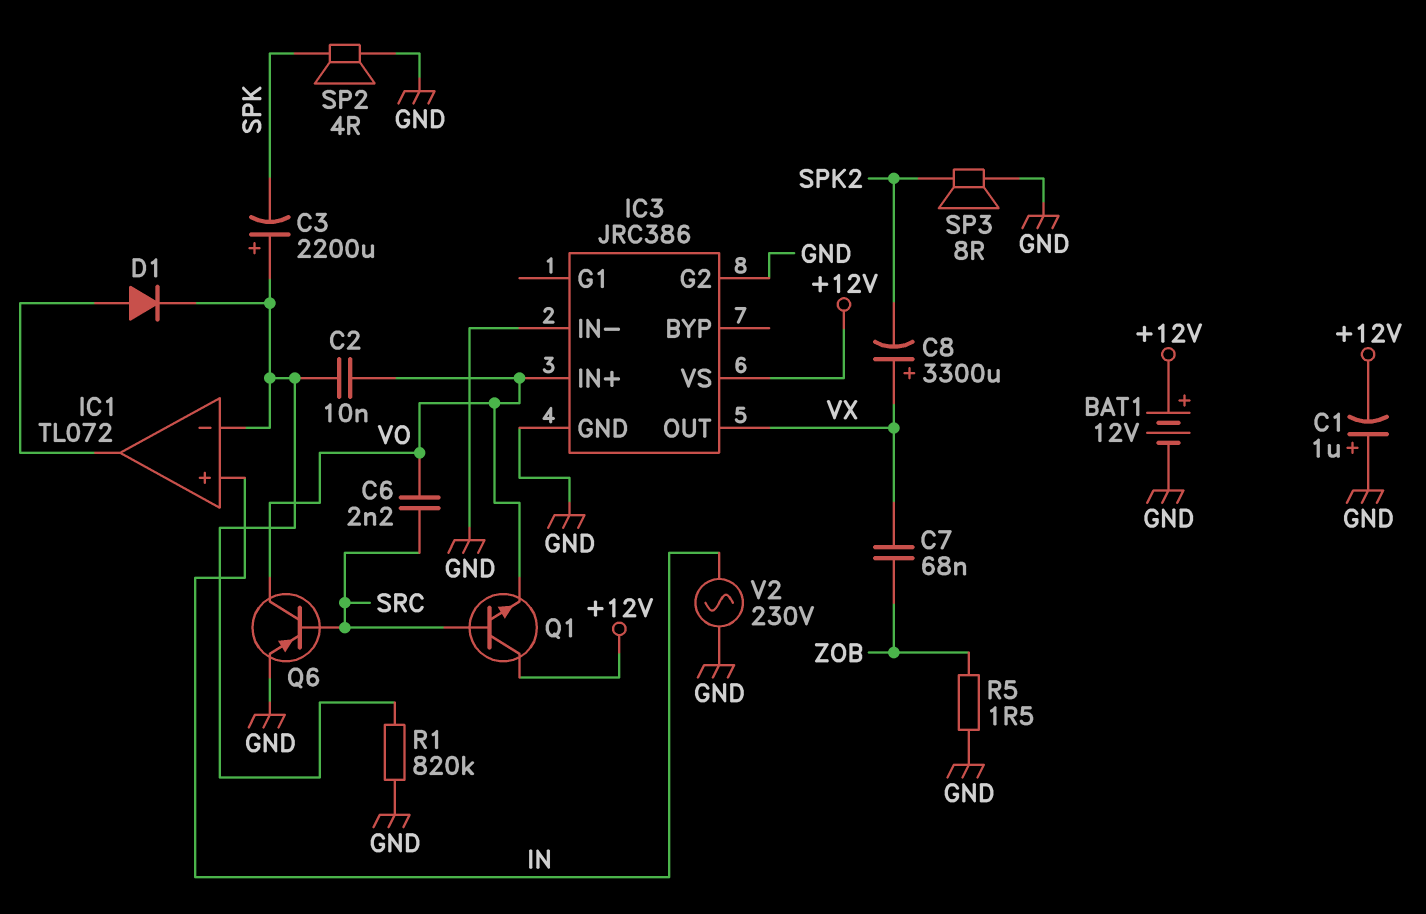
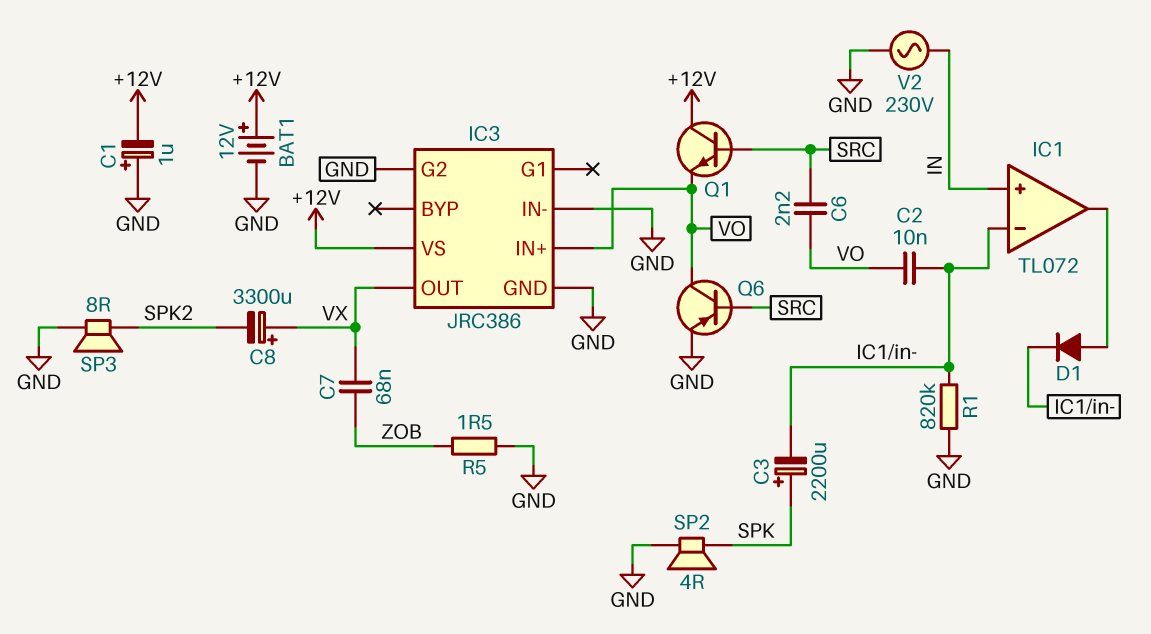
C3: 2200uF (plus IC1/in-, minus SPK) -> 2200uF (plus SPK, minus IC1/in-)

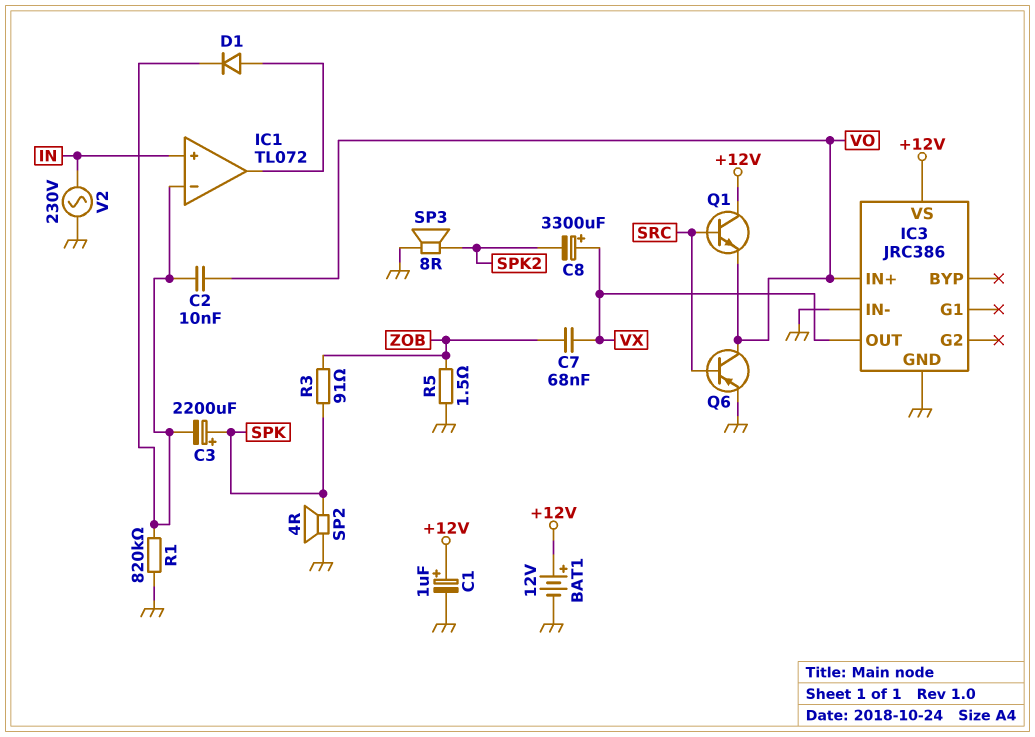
C1: 1uF (plus GND, minus +12V) -> 1uF (plus +12V, minus GND)
C6: 2.2nF (SRC, VO) -> none
IC3 pin G2: GND -> none
R3: none -> 91 (SPK, ZOB)

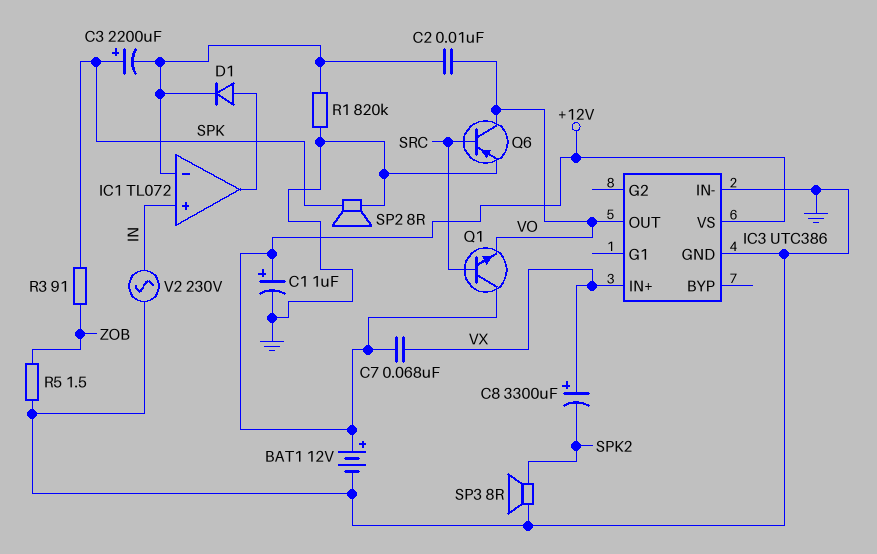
C7: 68nF (VX, ZOB) -> 68nF (+12V, VX)
IC3: JRC386 -> UTC386
IC3 pin IN+: VO -> VX
IC3 pin OUT: VX -> VO
SP2: speaker 4R (GND, SPK) -> speaker 8R (GND, SPK)

